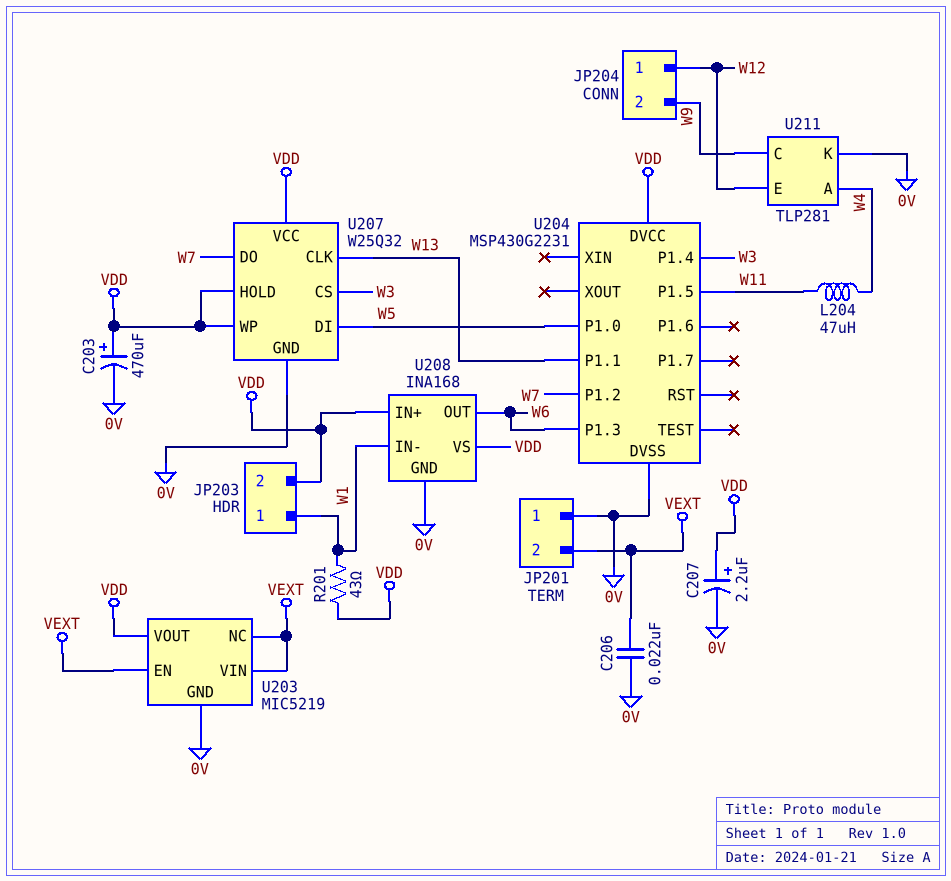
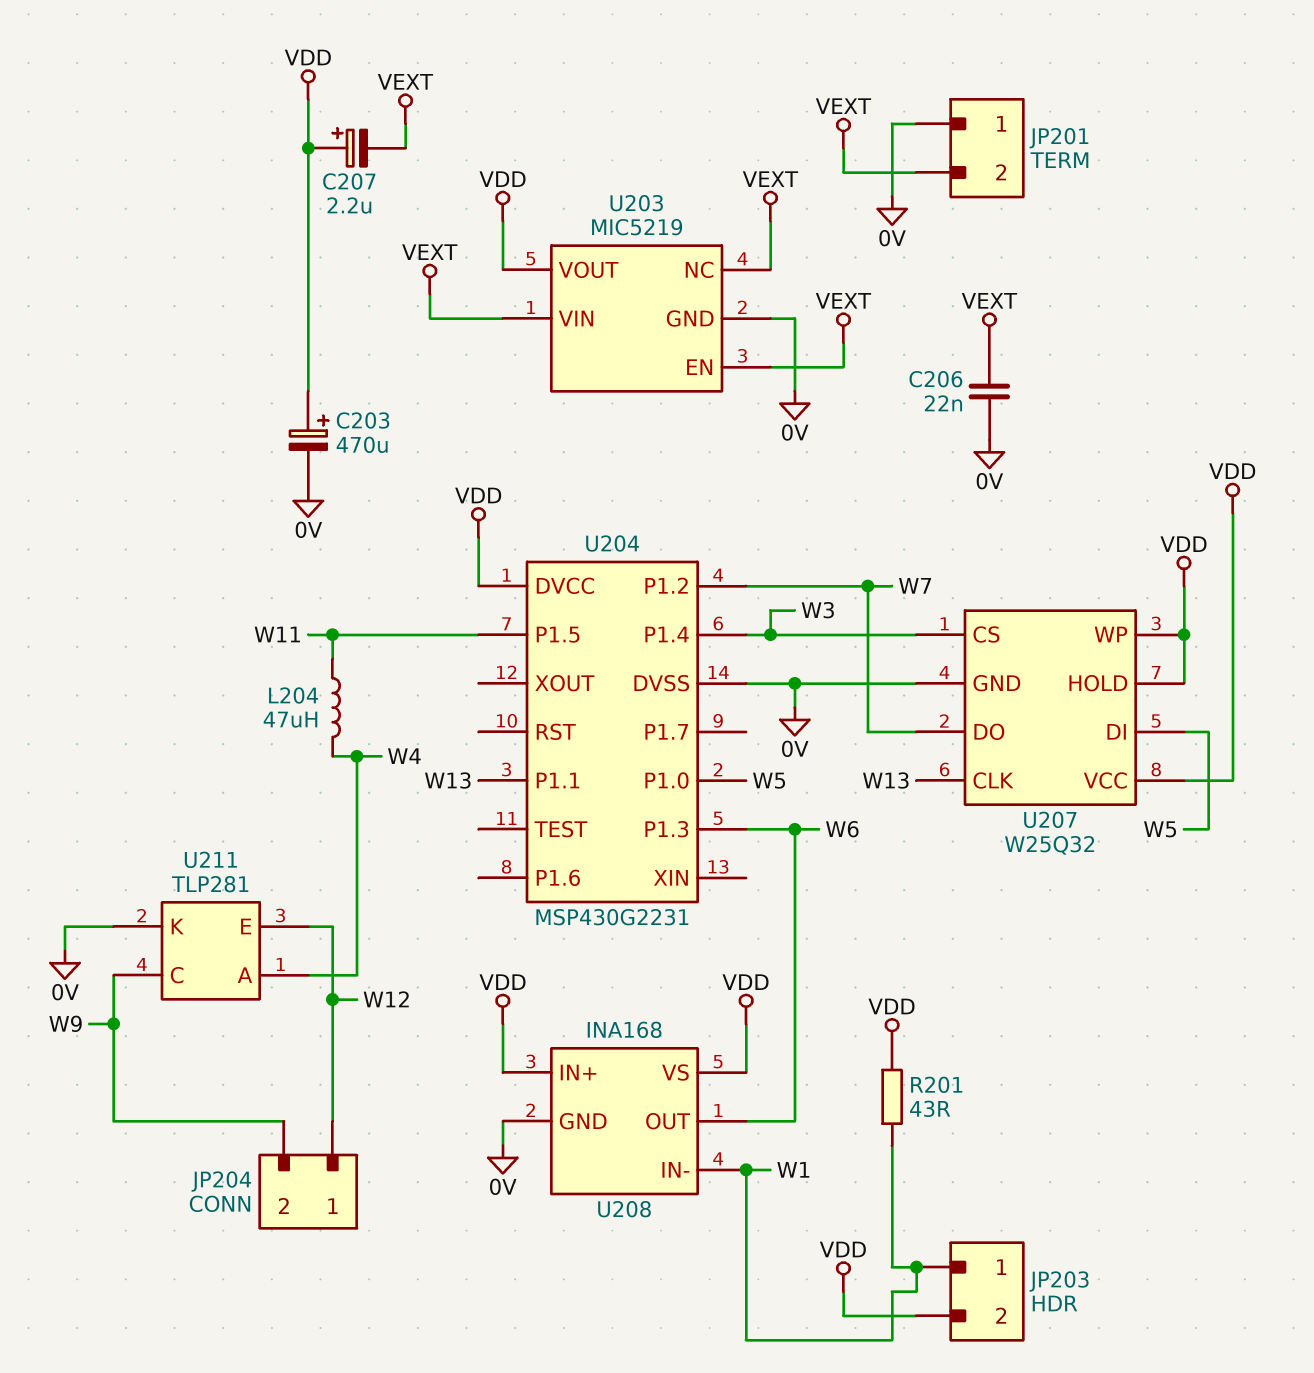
C207: 2.2uF (plus VDD, minus 0V) -> 2.2uF (plus VDD, minus VEXT)

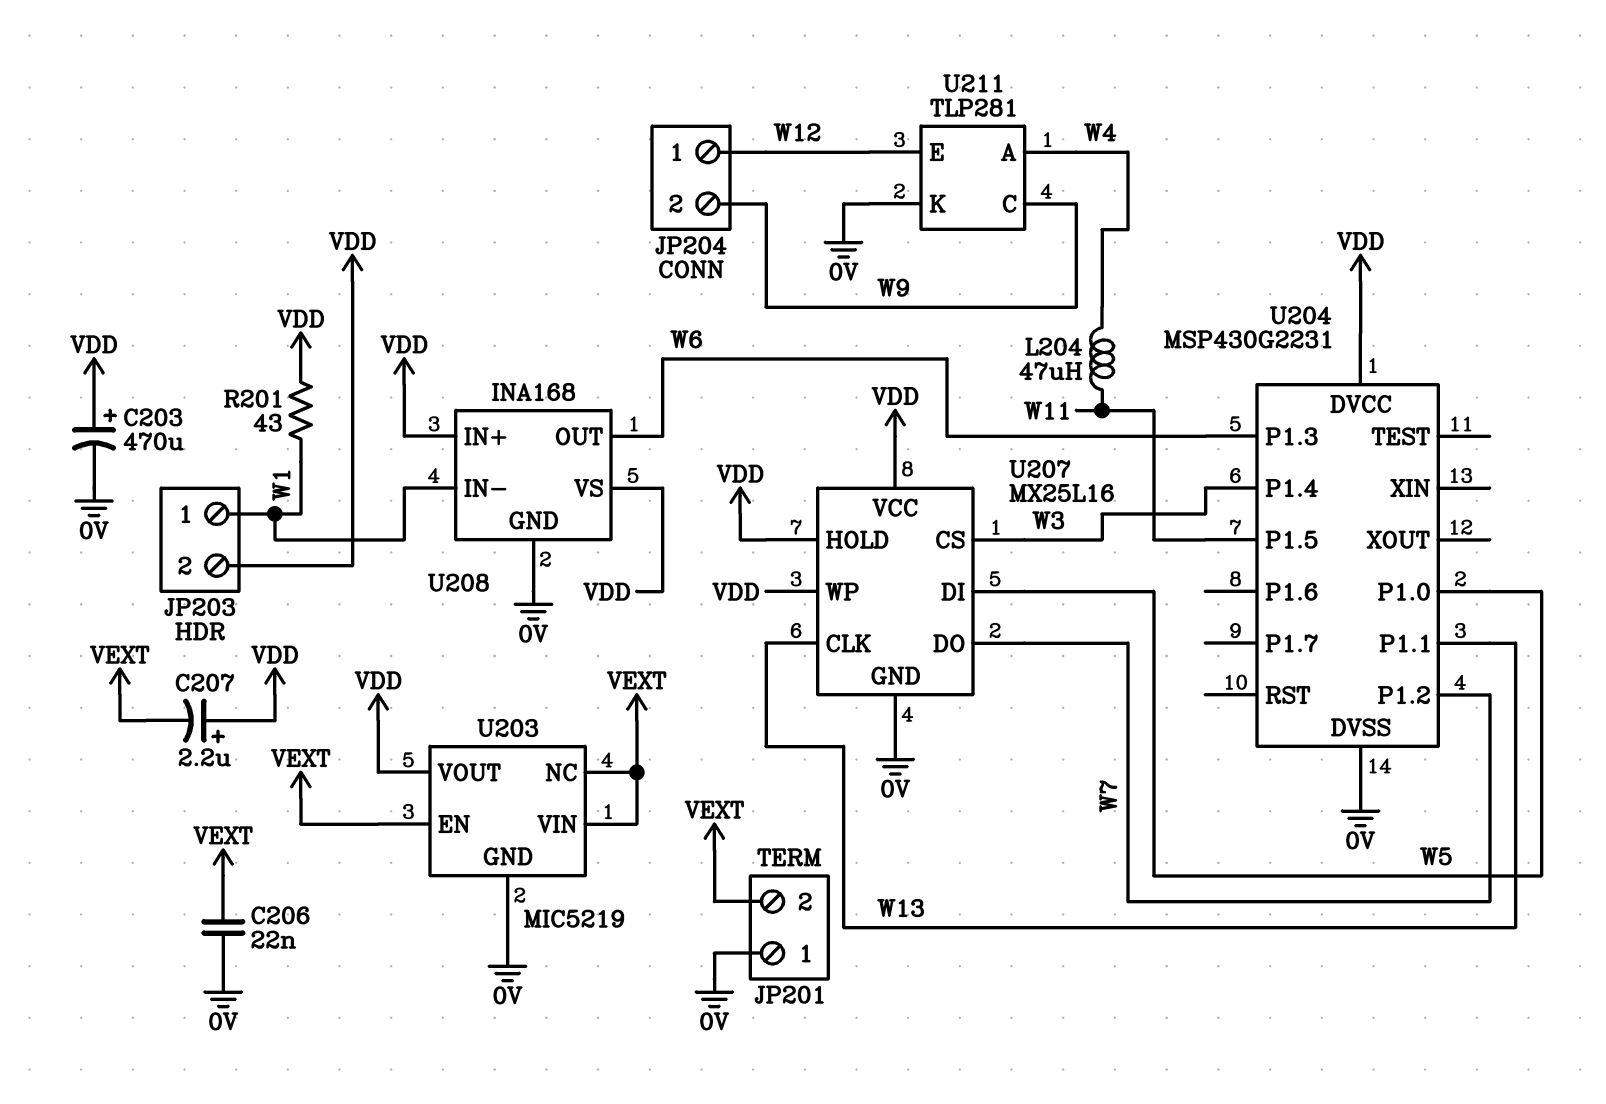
U207: W25Q32 -> MX25L16

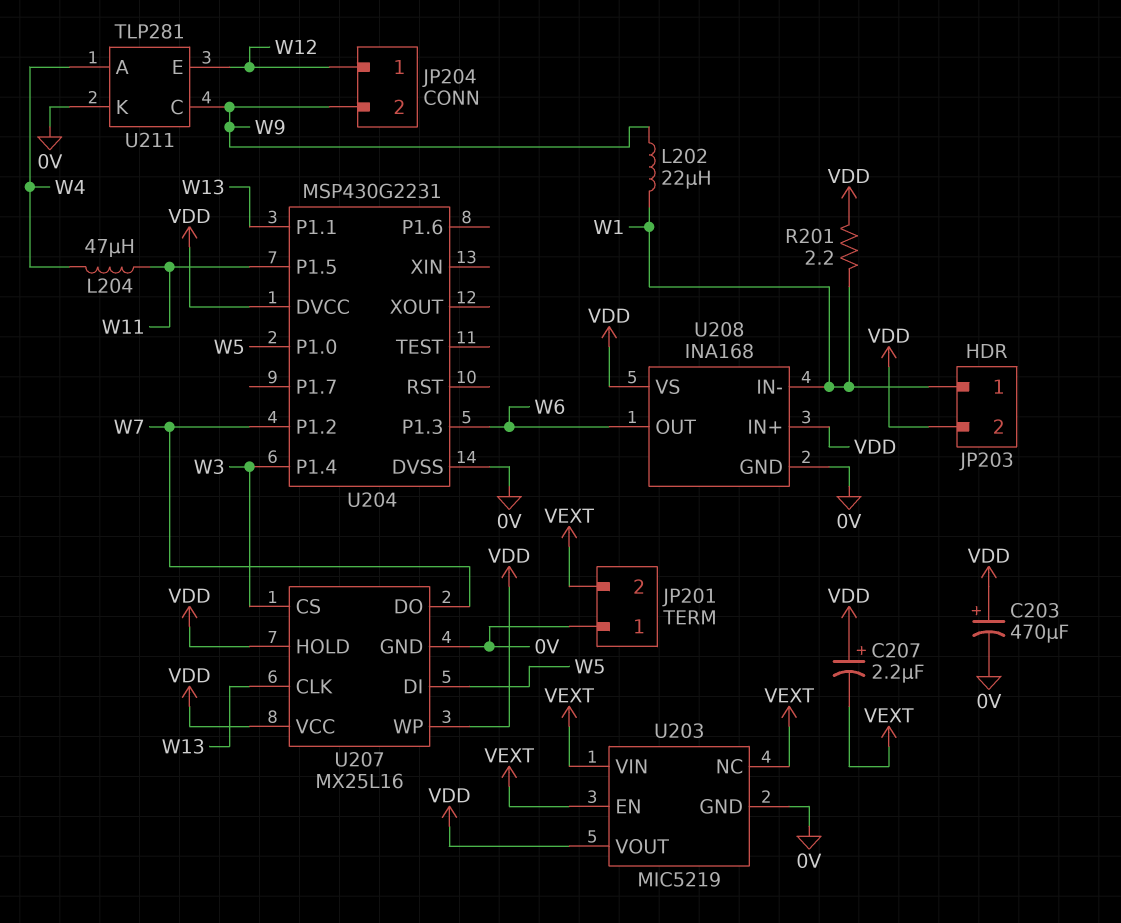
C206: 22nF (0V, VEXT) -> none
L202: none -> 22uH (W1, W9)
R201: 43 (VDD, W1) -> 2.2 (VDD, W1)

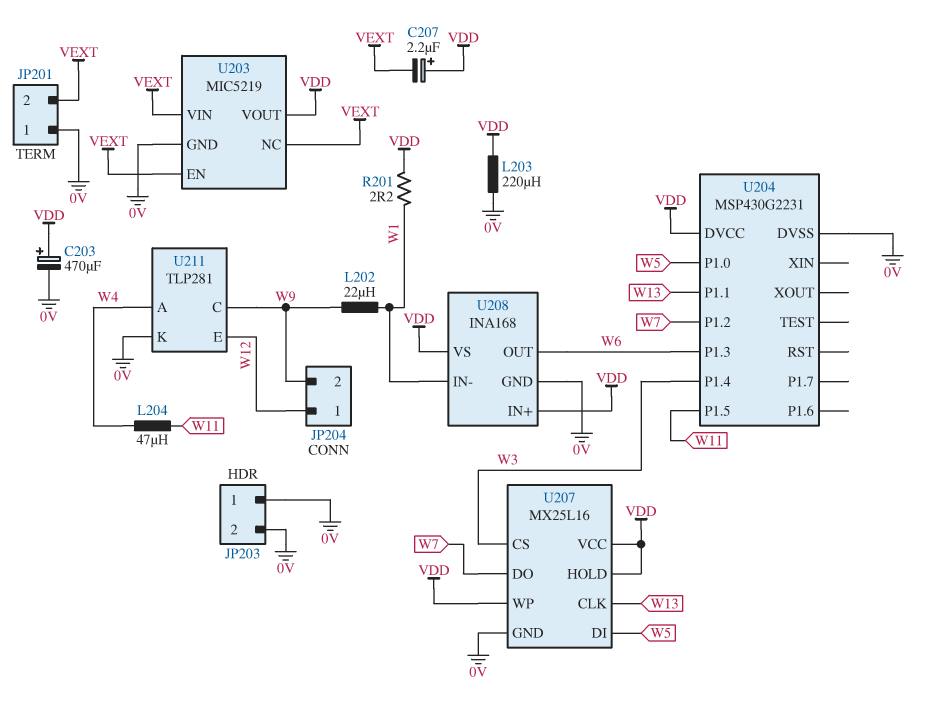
JP203 pin 1: W1 -> 0V
JP203 pin 2: VDD -> 0V
L203: none -> 220uH (0V, VDD)

